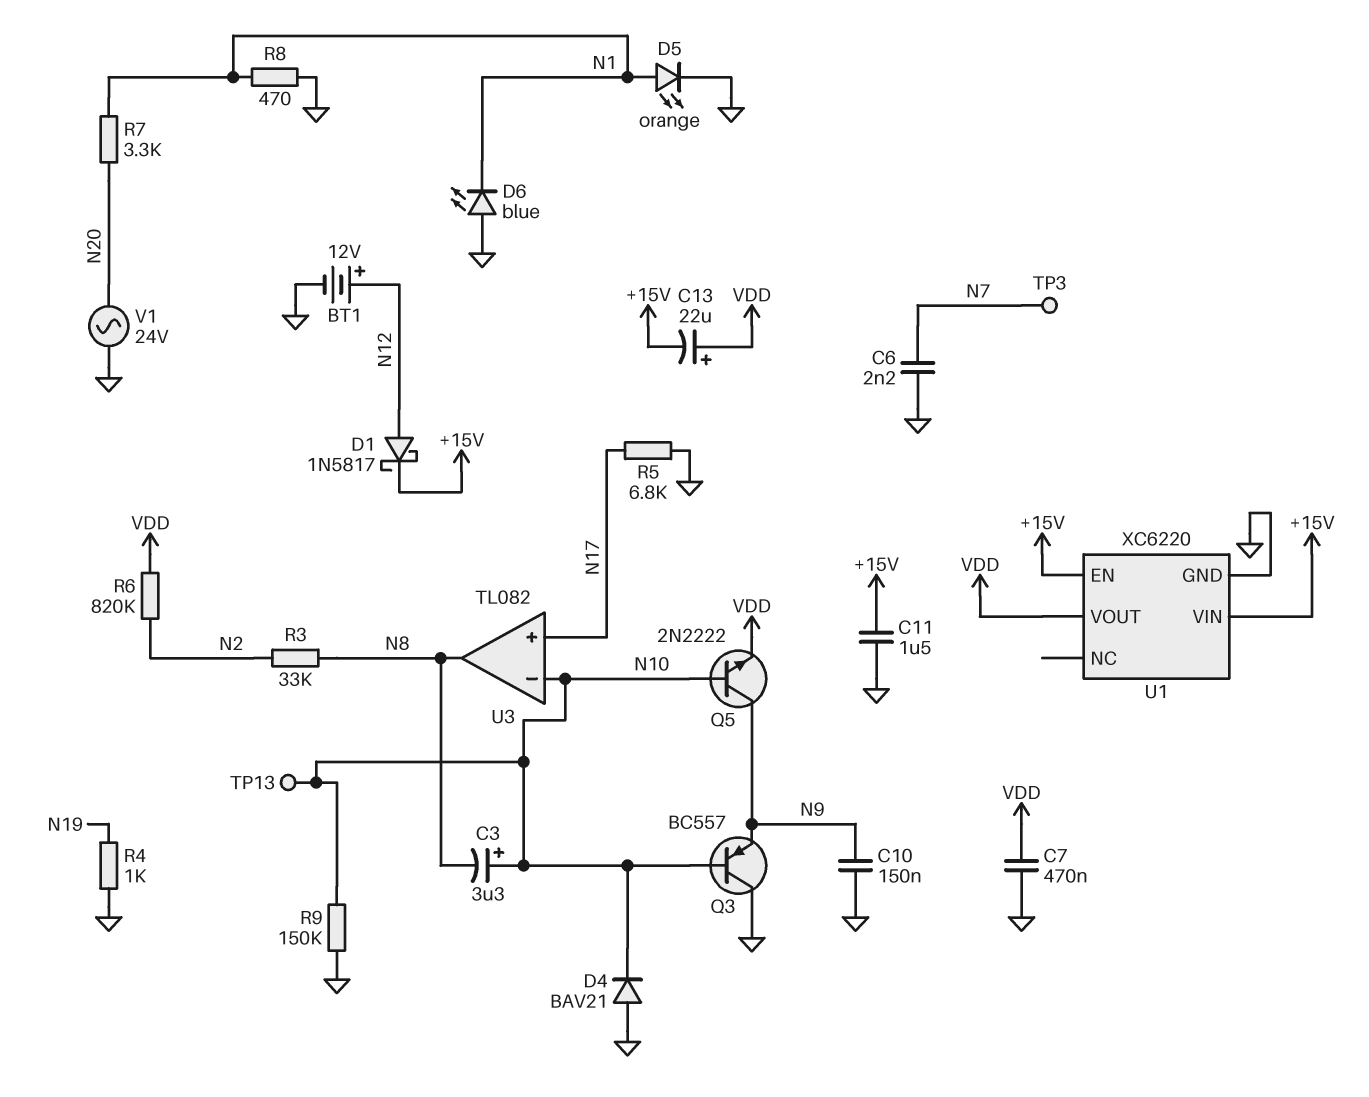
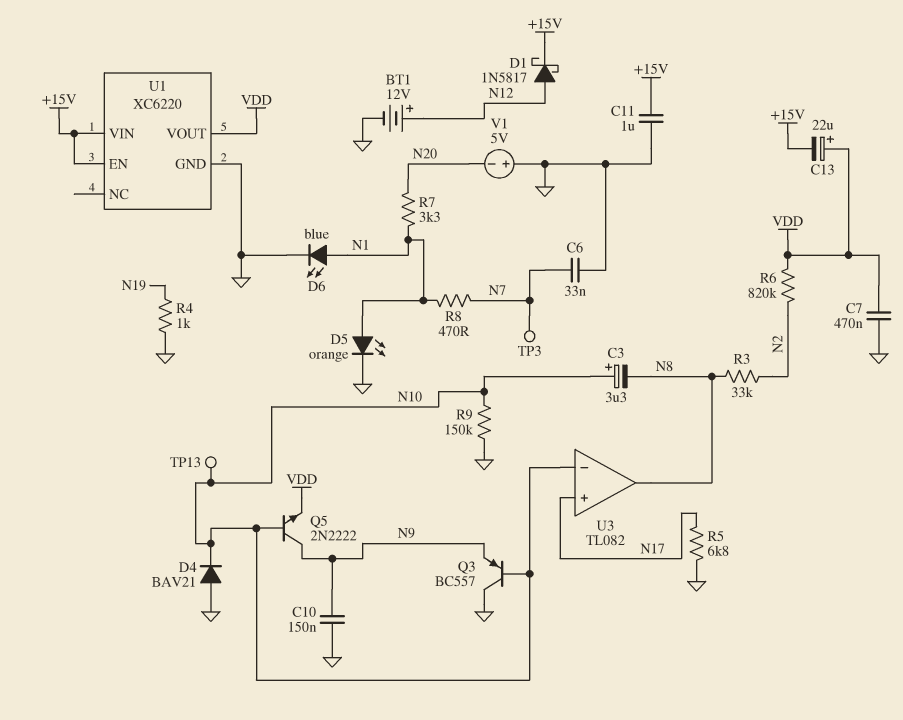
C6: 2.2nF (GND, N7) -> 33nF (GND, N7)
C11: 1.5uF (+15V, GND) -> 1uF (+15V, GND)
D6: LED blue (A GND, K N1) -> LED blue (A N1, K GND)
R8: 470 (GND, N1) -> 470 (N1, N7)
V1: AC 24V (GND, N20) -> 5V (plus GND, minus N20)

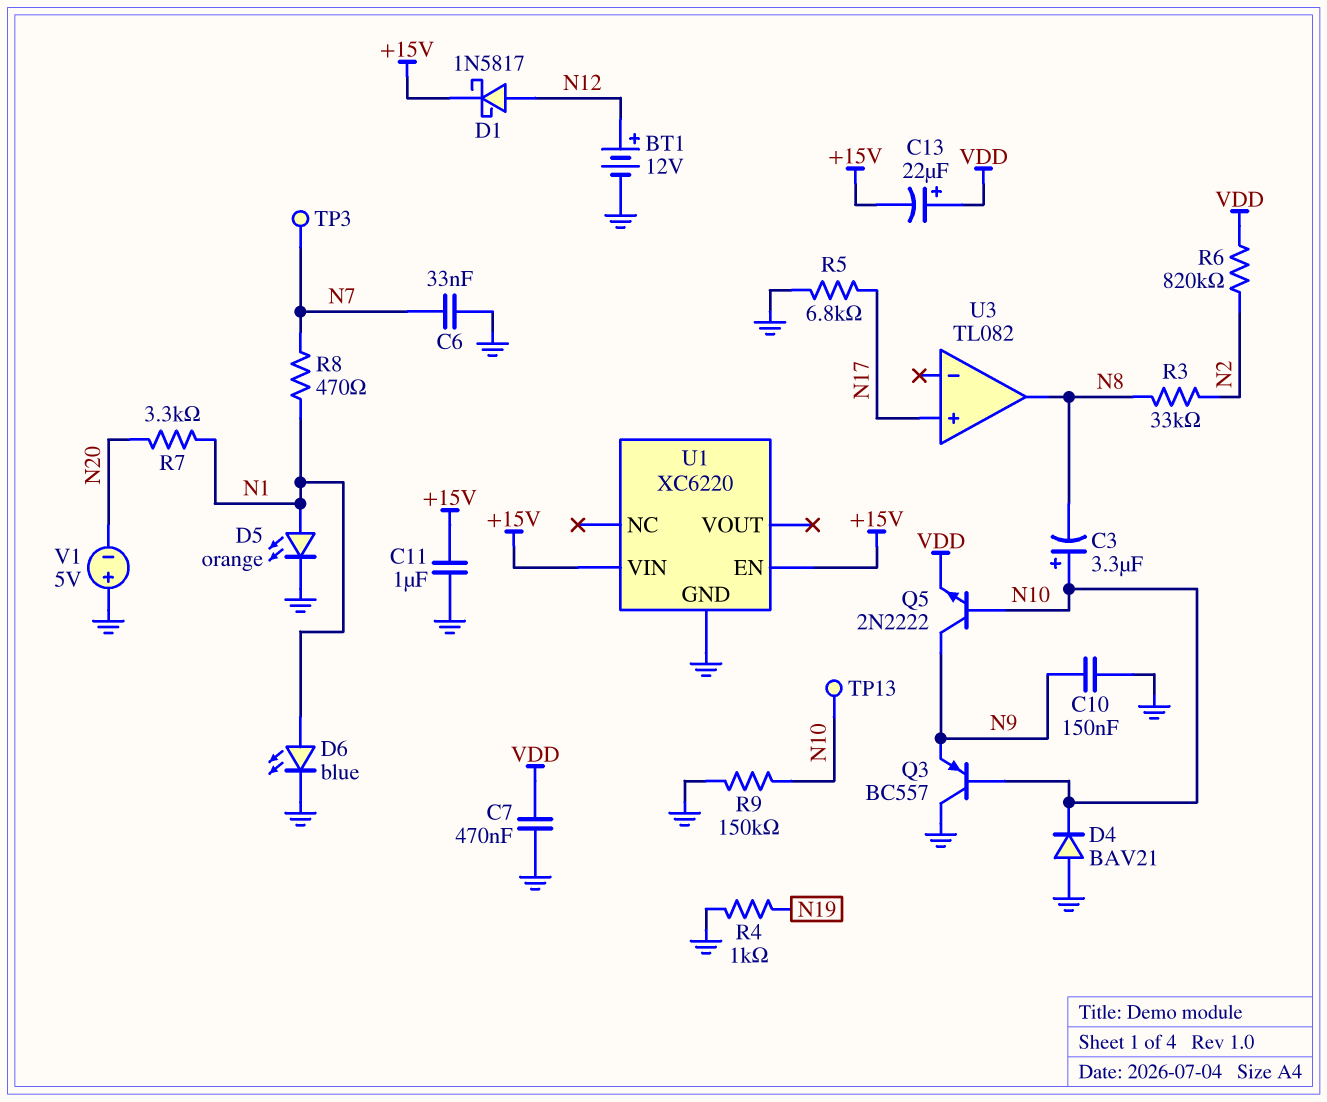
U1 pin VOUT: VDD -> none
U3 pin in-: N10 -> none

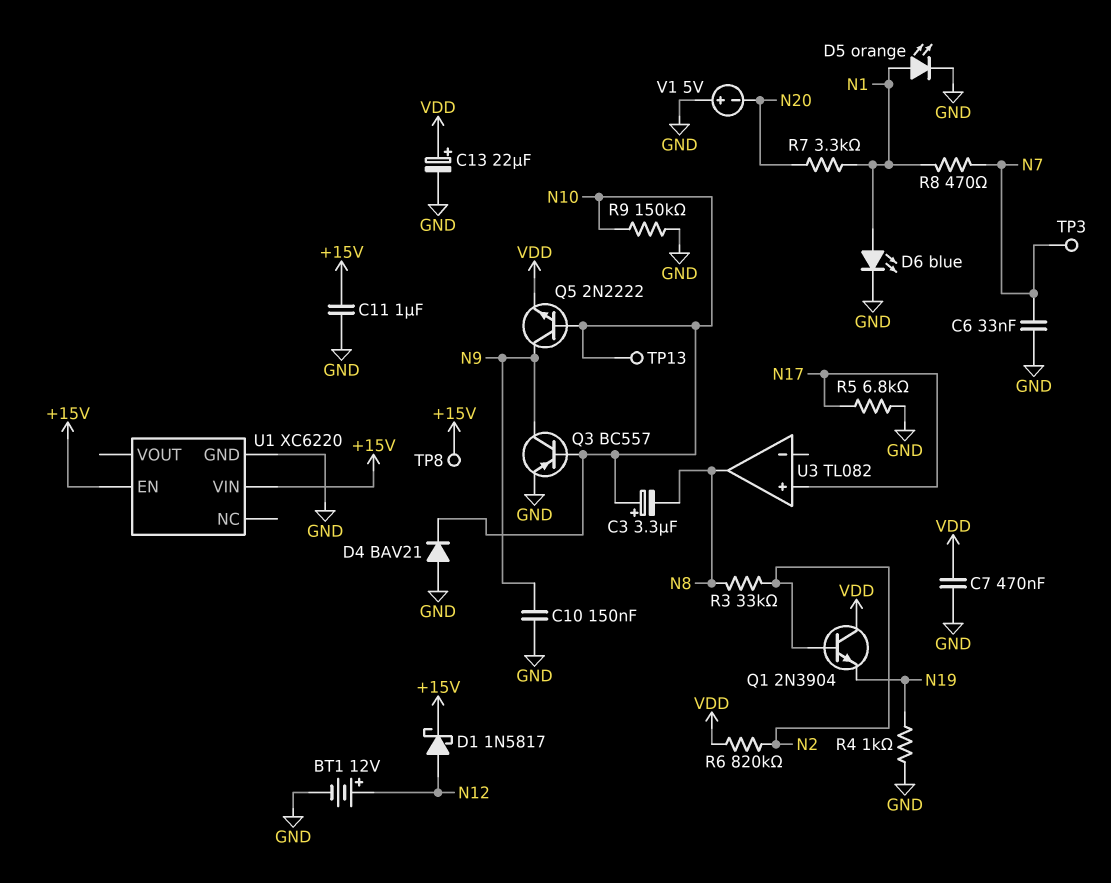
C13: 22uF (plus VDD, minus +15V) -> 22uF (plus VDD, minus GND)
Q1: none -> NPN 2N3904 (B N2, C VDD, E N19)
Q3: PNP BC557 (B N10, C GND, E N9) -> PNP BC557 (B N10, C N9, E GND)
TP8: none -> test point (+15V)

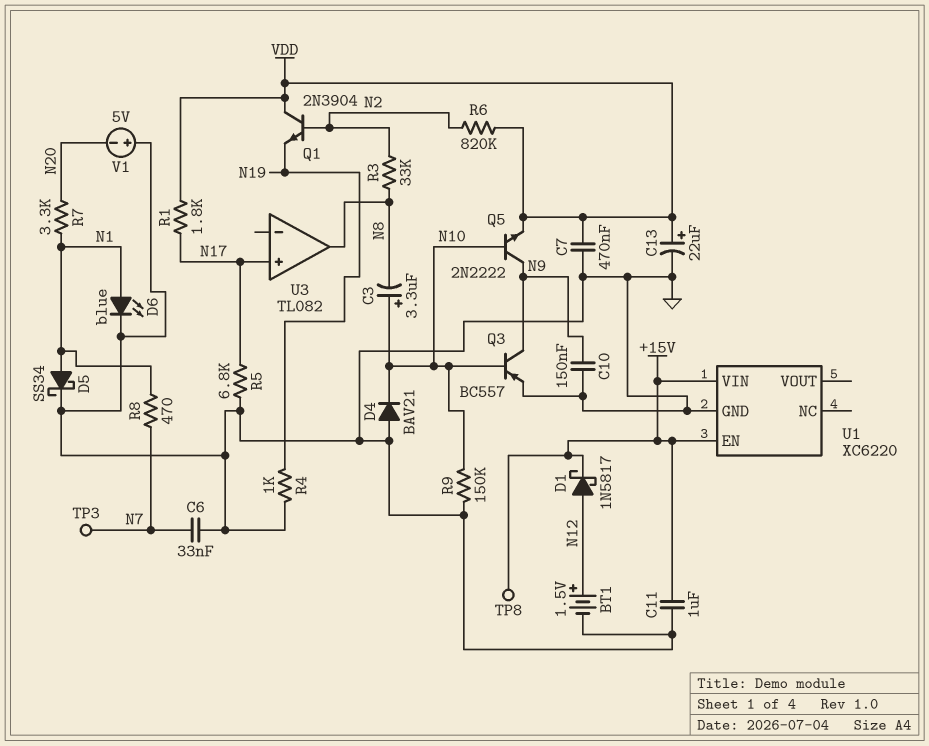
BT1: 12V (plus N12, minus GND) -> 1.5V (plus N12, minus GND)
D5: LED orange (A N1, K GND) -> schottky SS34 (A N1, K GND)
R1: none -> 1.8k (N17, VDD)
TP13: test point (N10) -> none

